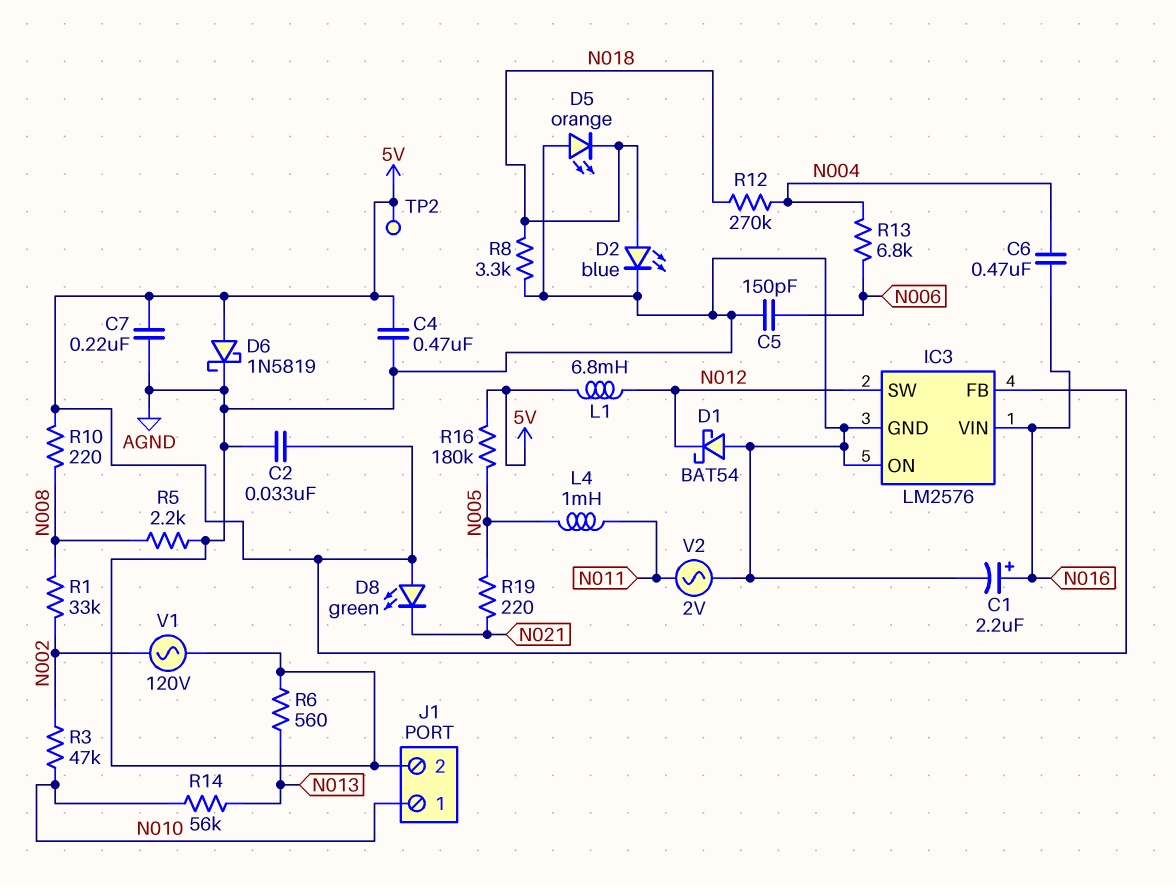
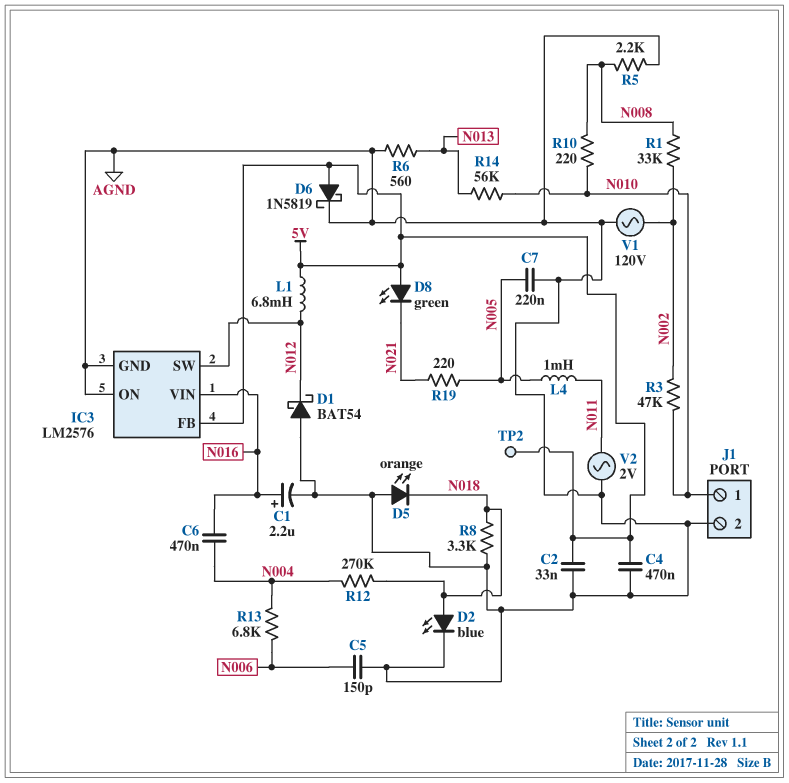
C7: 220nF (5V, AGND) -> 220nF (AGND, N005)
R10: 220 (5V, N008) -> 220 (N008, N010)
R16: 180k (5V, N005) -> none

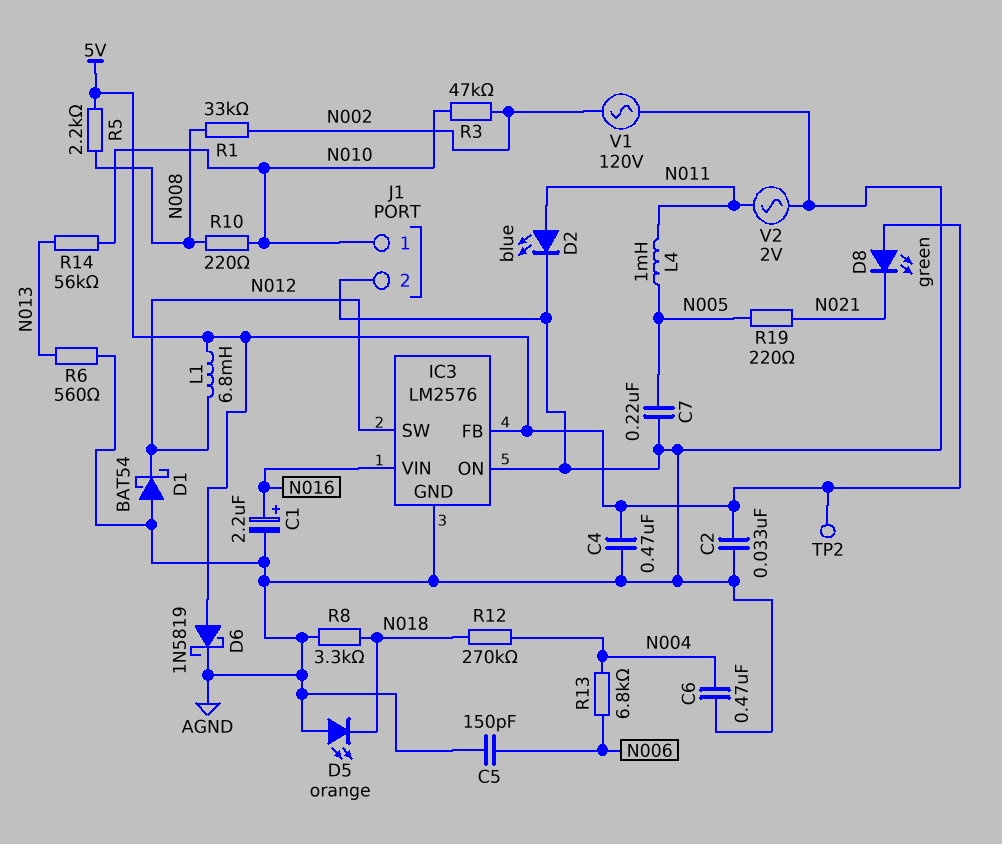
C6: 470nF (N004, N016) -> 470nF (AGND, N004)
D2: LED blue (A N018, K AGND) -> LED blue (A N011, K AGND)
R5: 2.2k (AGND, N008) -> 2.2k (5V, N008)

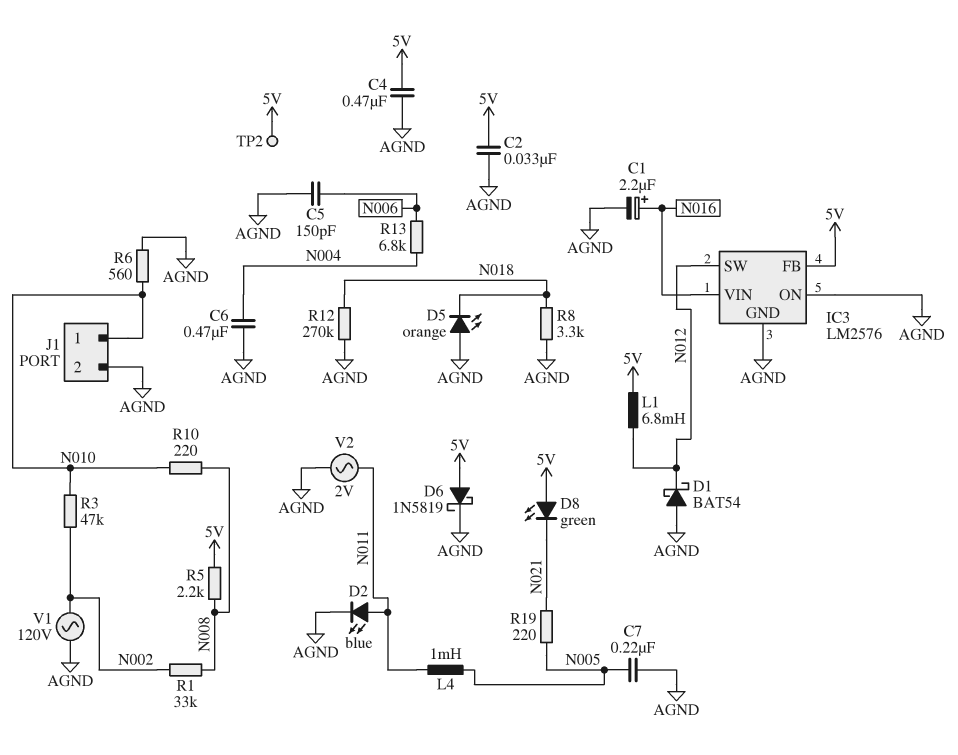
R6: 560 (AGND, N013) -> 560 (AGND, N010)
R12: 270k (N004, N018) -> 270k (AGND, N018)
R14: 56k (N010, N013) -> none

